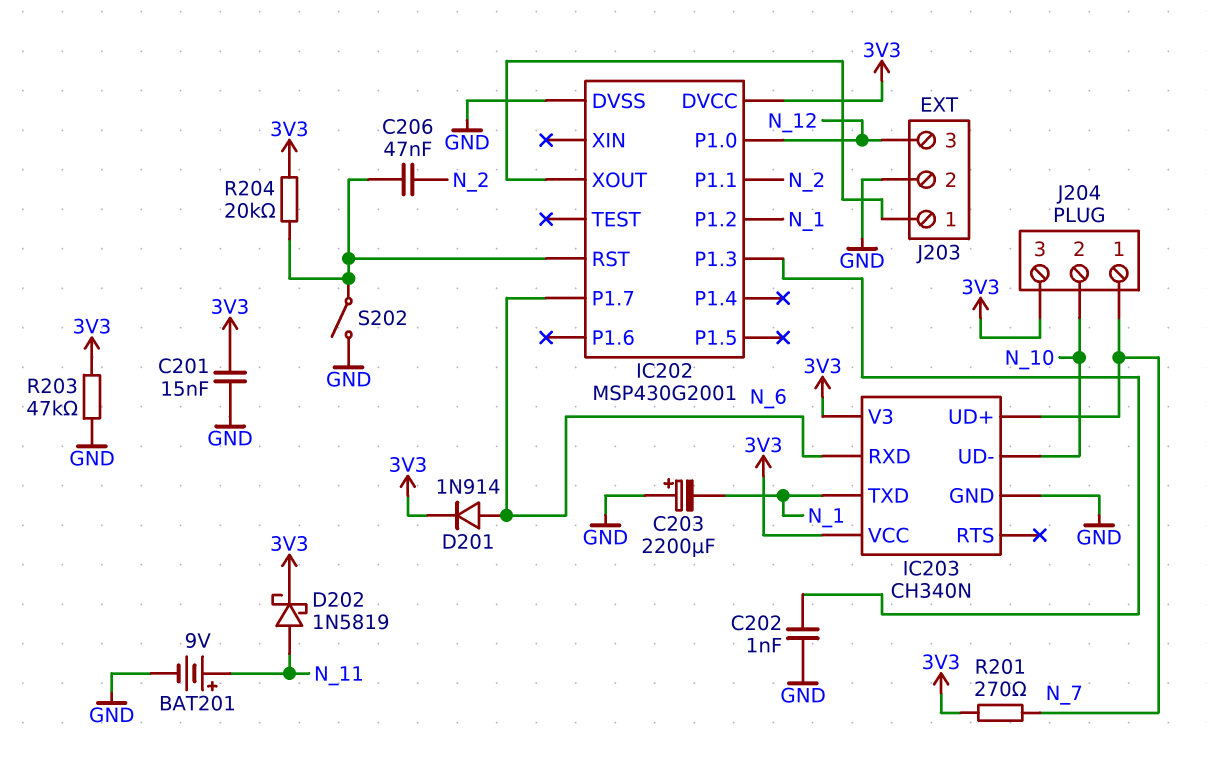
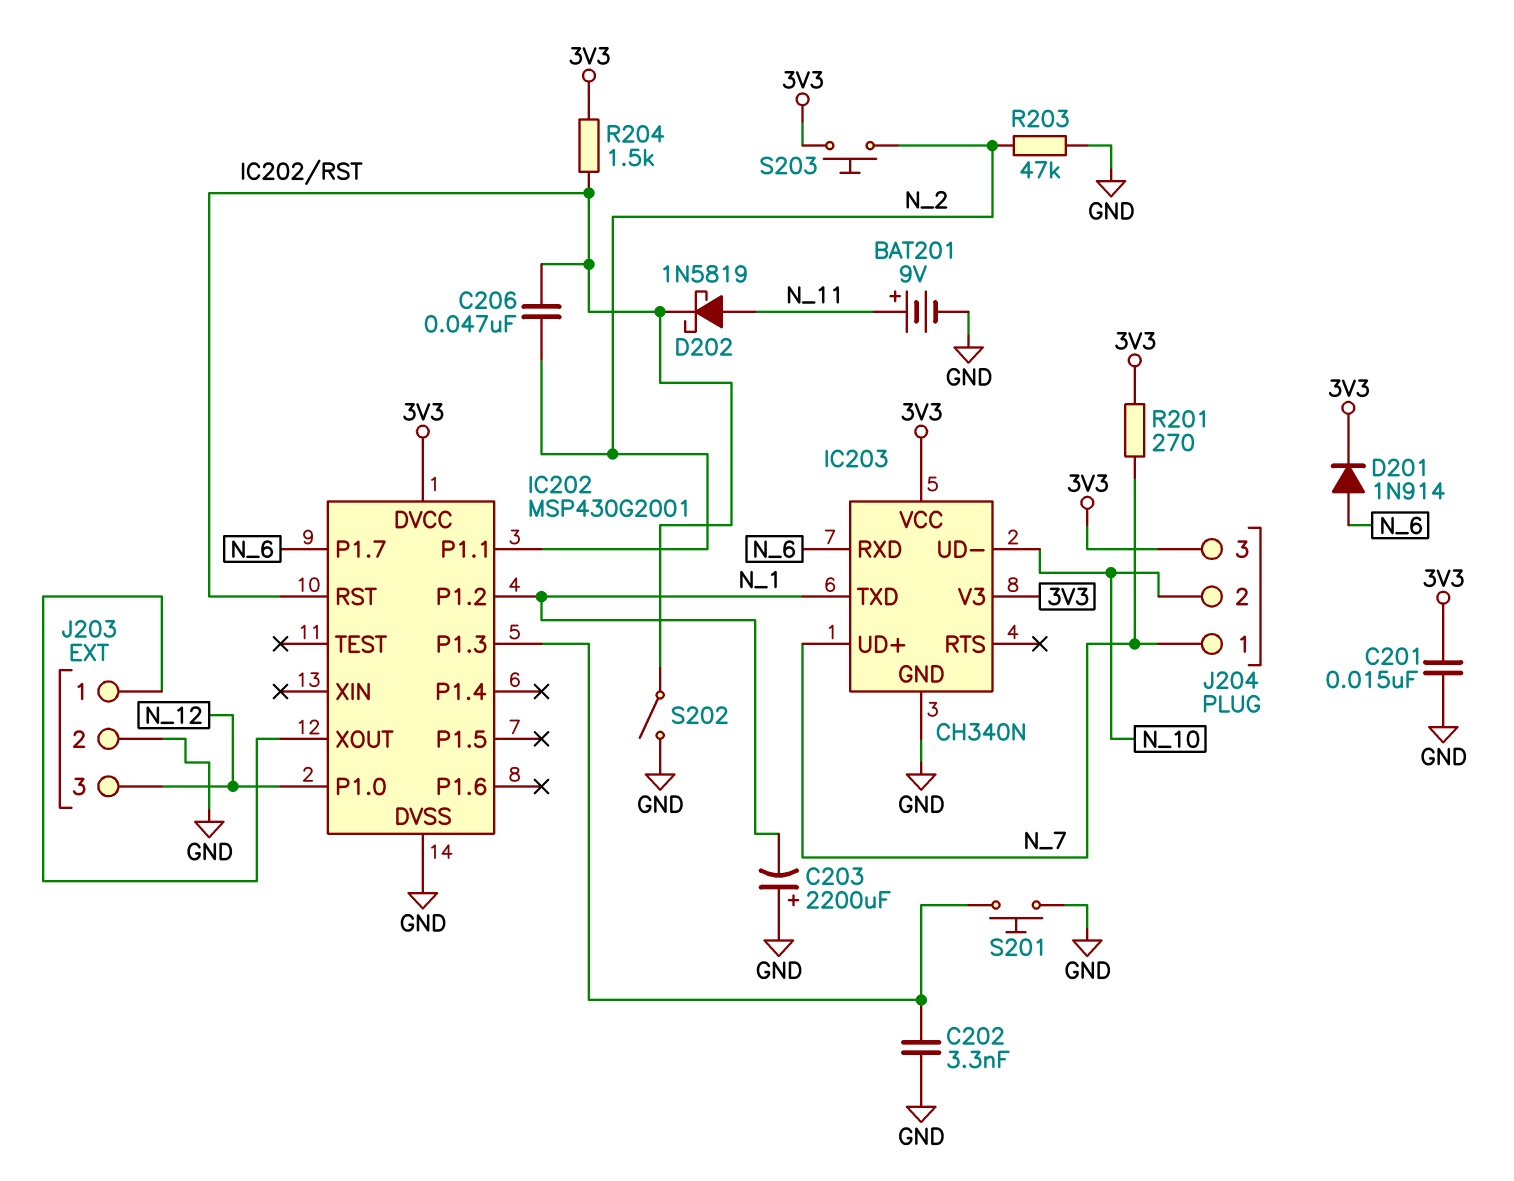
C202: 1nF (GND, IC202/P1.3) -> 3.3nF (GND, IC202/P1.3)
D202: schottky 1N5819 (A N_11, K 3V3) -> schottky 1N5819 (A N_11, K IC202/RST)
R203: 47k (3V3, GND) -> 47k (GND, N_2)
R204: 20k (3V3, IC202/RST) -> 1.5k (3V3, IC202/RST)
S201: none -> button (GND, IC202/P1.3)
S203: none -> button (3V3, N_2)

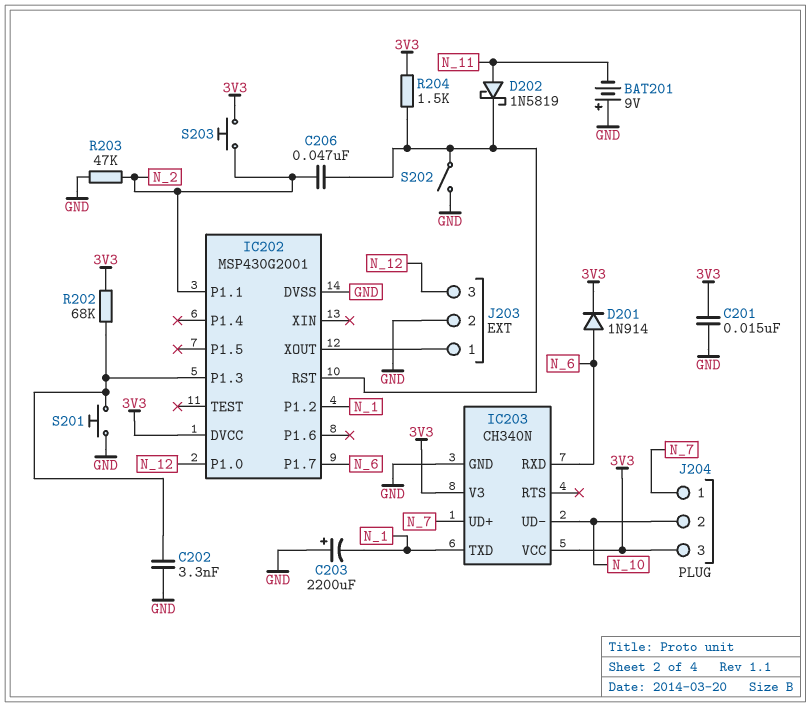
BAT201: 9V (plus N_11, minus GND) -> 9V (plus GND, minus N_11)
R201: 270 (3V3, N_7) -> none
R202: none -> 68k (3V3, IC202/P1.3)

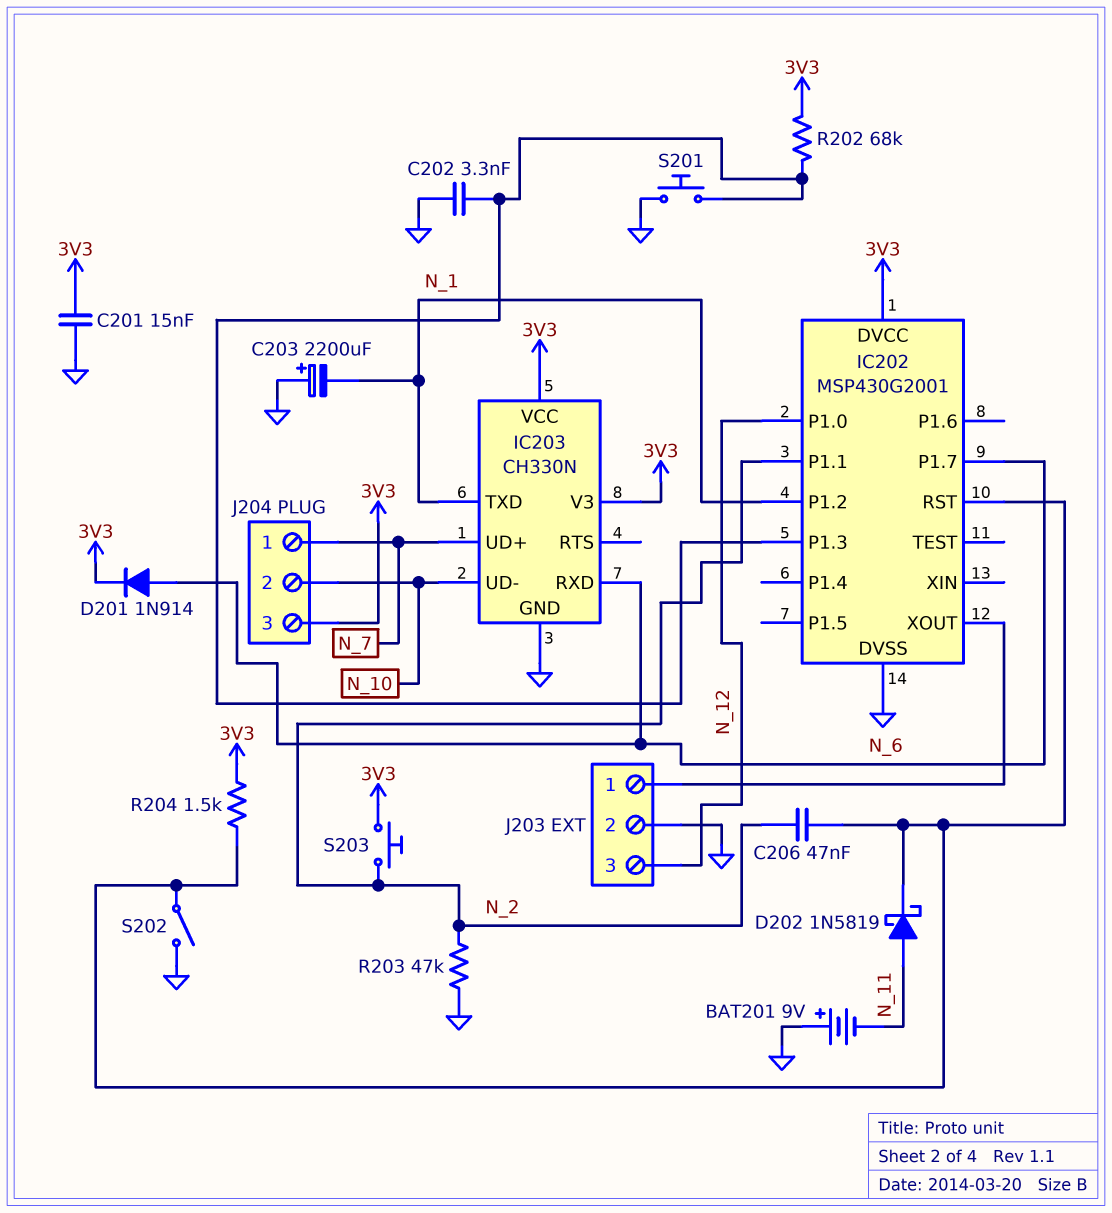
IC203: CH340N -> CH330N

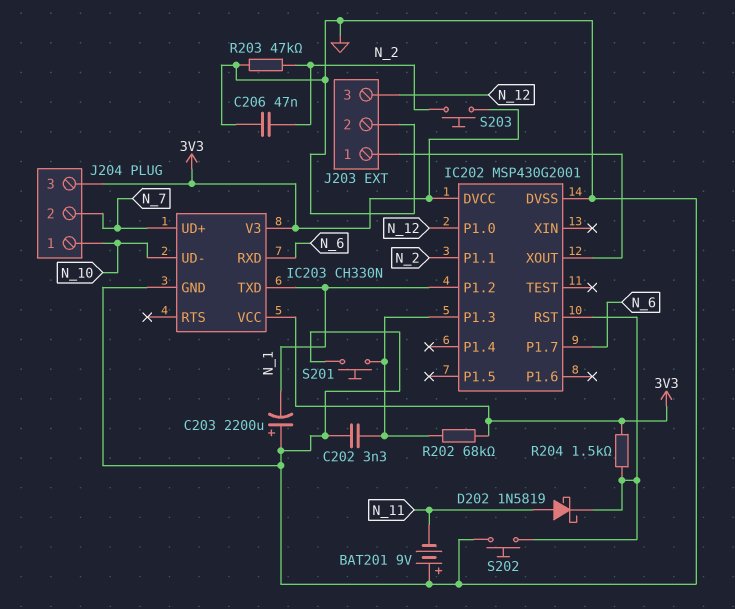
C201: 15nF (3V3, GND) -> none
C206: 47nF (IC202/RST, N_2) -> 47nF (GND, N_2)
D201: diode 1N914 (A N_6, K 3V3) -> none
J204 pin 1: N_7 -> N_10
J204 pin 2: N_10 -> N_7
S202: switch (GND, IC202/RST) -> button (GND, IC202/RST)

